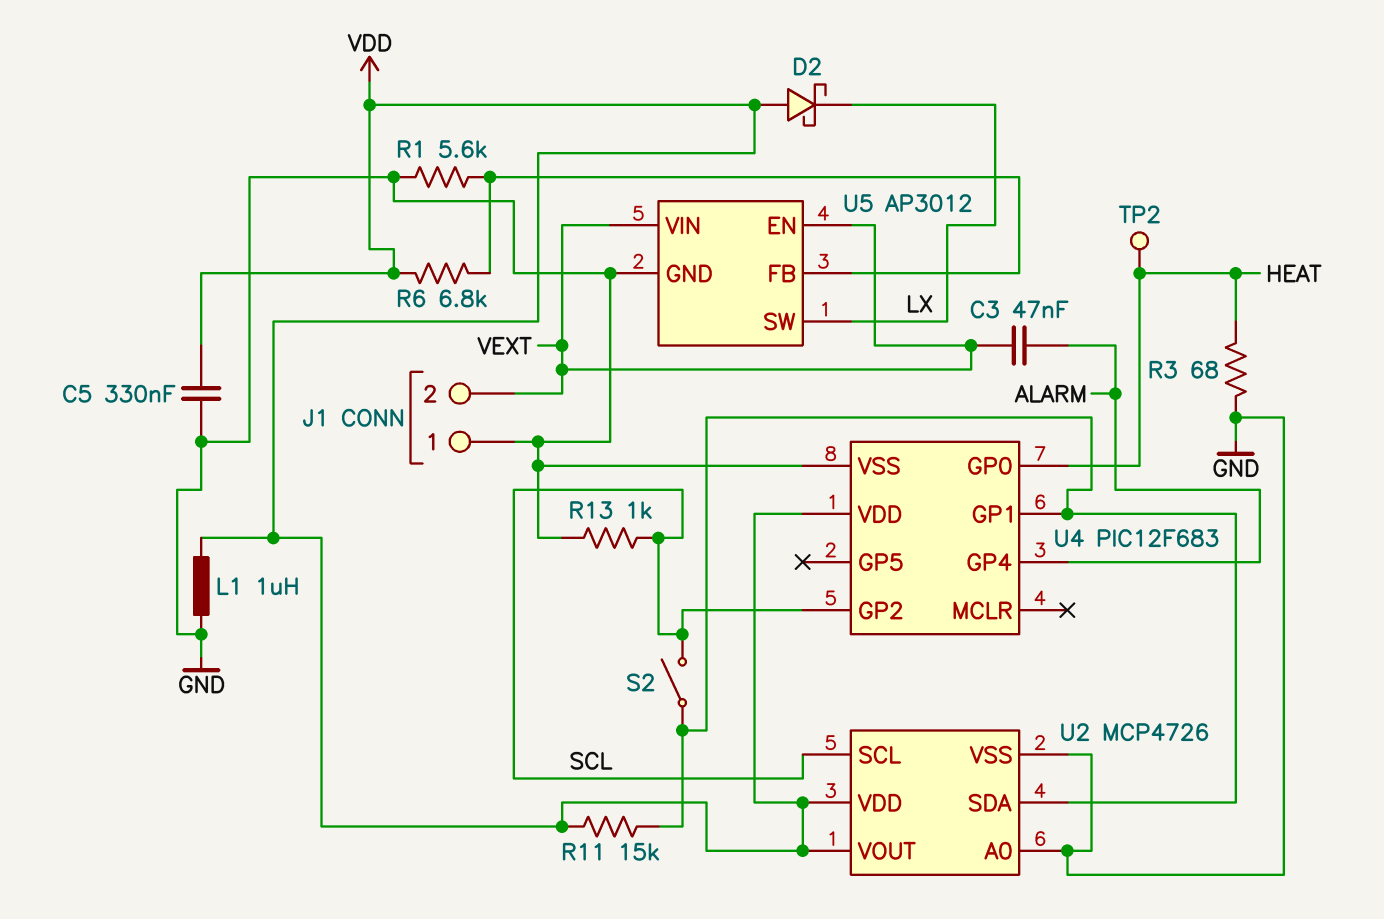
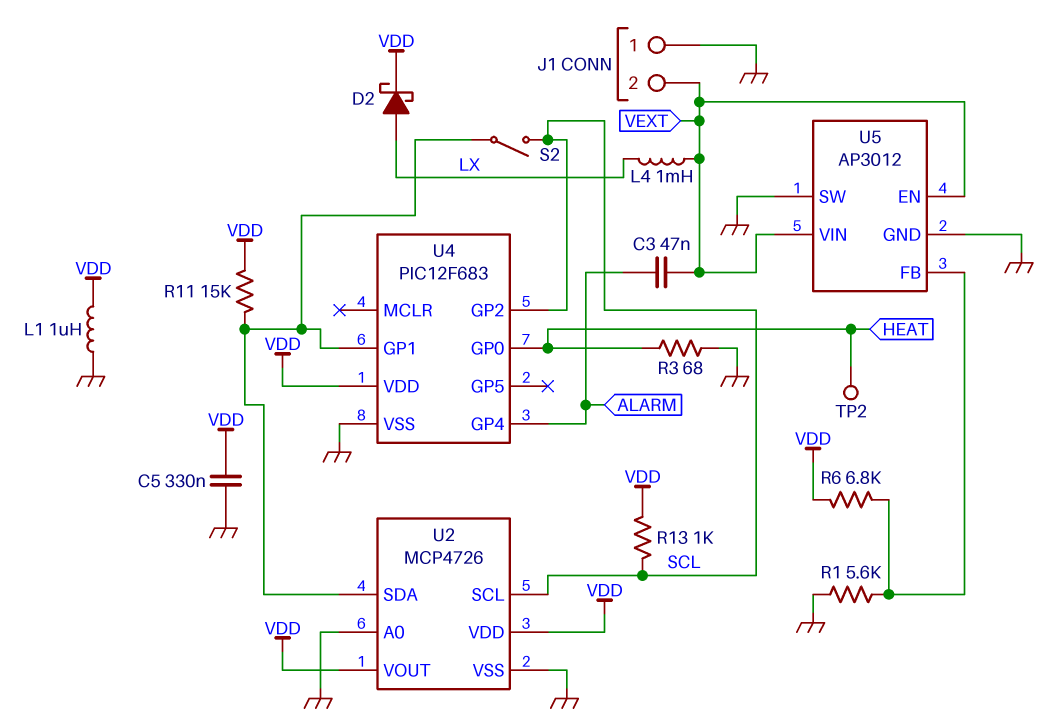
D2: schottky (A VDD, K LX) -> schottky (A LX, K VDD)
L4: none -> 1mH (LX, VEXT)
R13: 1k (GND, SCL) -> 1k (SCL, VDD)
U5 pin SW: LX -> GND

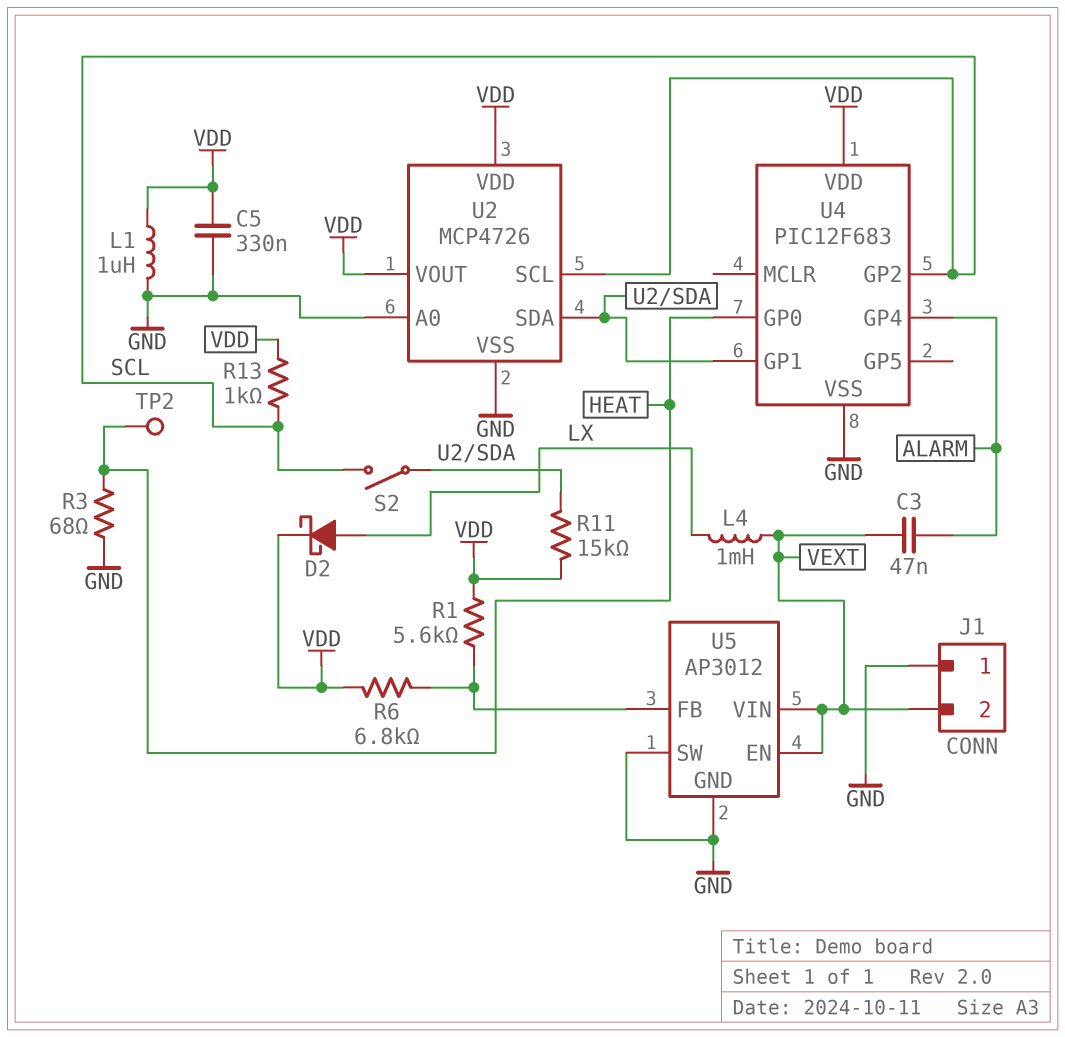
R1: 5.6k (GND, U5/FB) -> 5.6k (U5/FB, VDD)

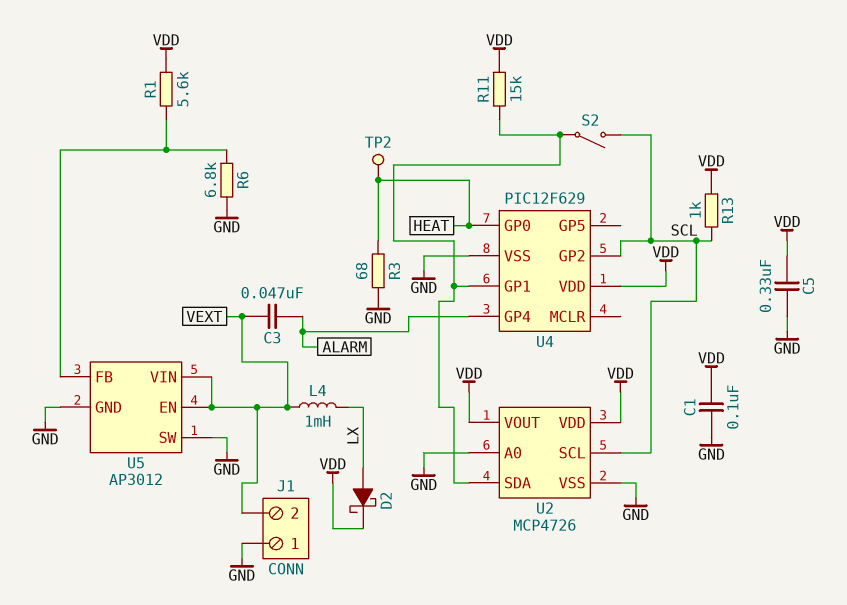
C1: none -> 100nF (GND, VDD)
L1: 1uH (GND, VDD) -> none
R6: 6.8k (U5/FB, VDD) -> 6.8k (GND, U5/FB)
U4: PIC12F683 -> PIC12F629

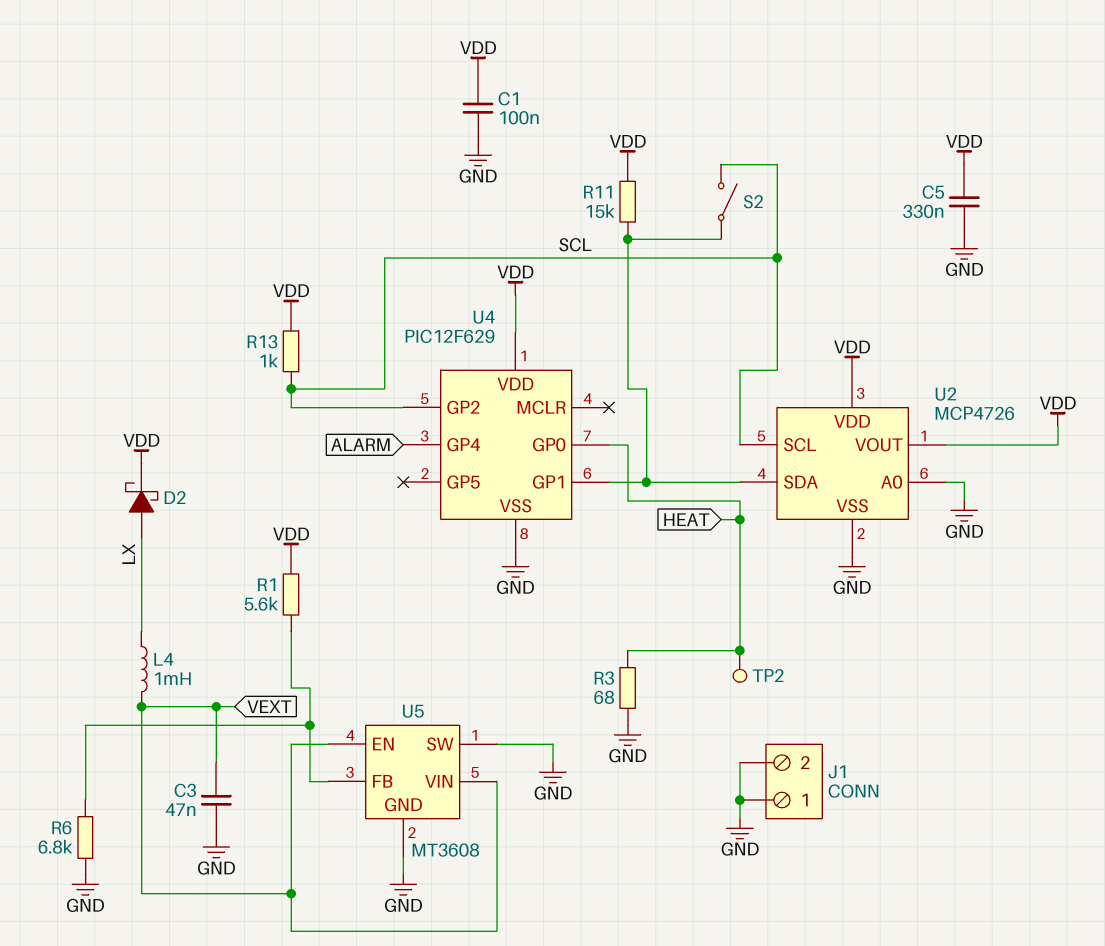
C3: 47nF (ALARM, VEXT) -> 47nF (GND, VEXT)
J1 pin 2: VEXT -> GND
U5: AP3012 -> MT3608

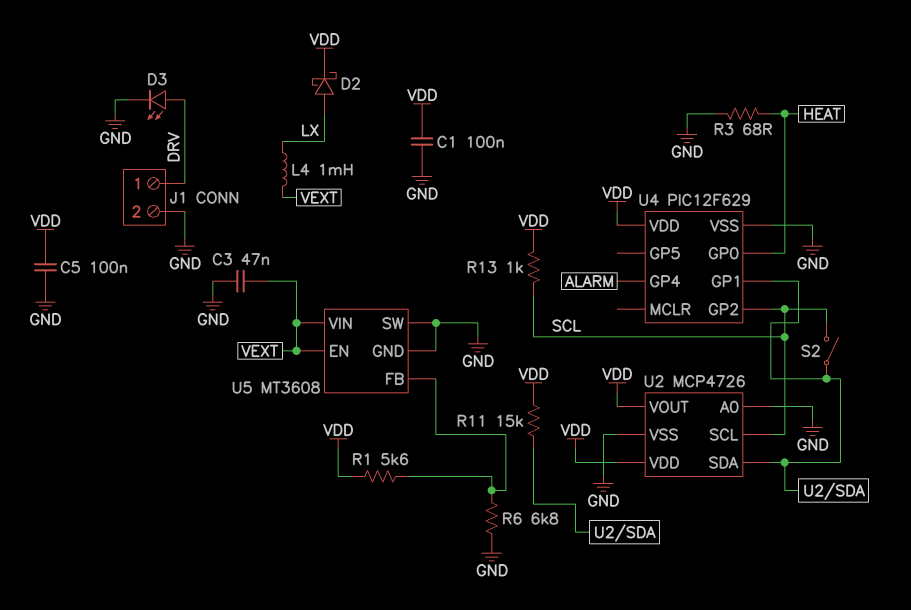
C5: 330nF (GND, VDD) -> 100nF (GND, VDD)
D3: none -> LED (A DRV, K GND)
J1 pin 1: GND -> DRV
TP2: test point (HEAT) -> none

